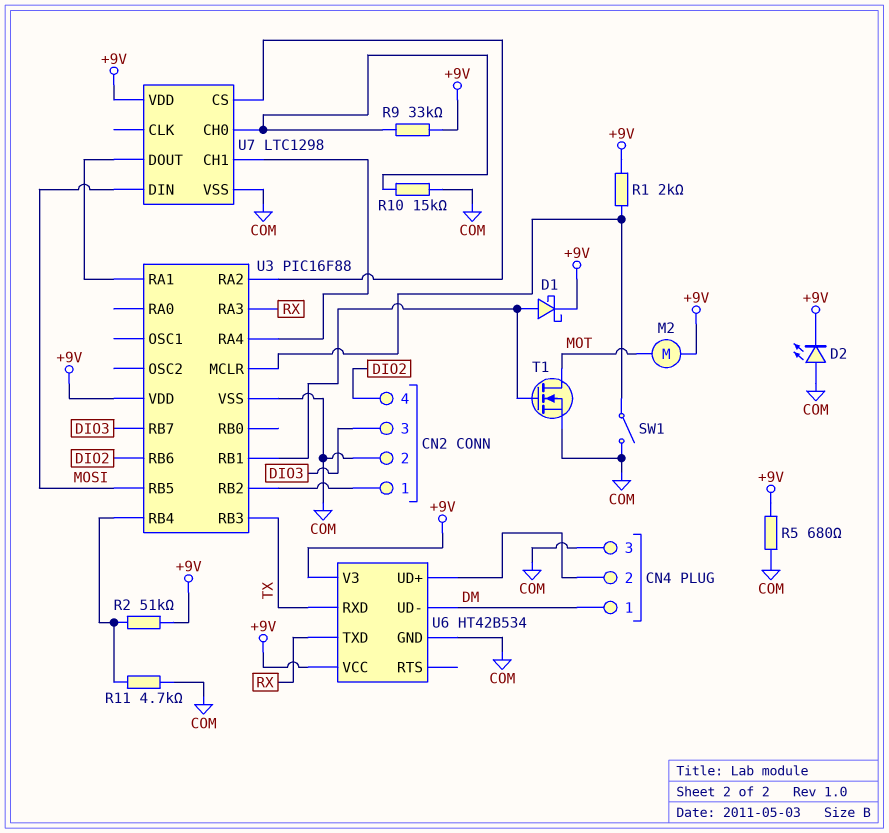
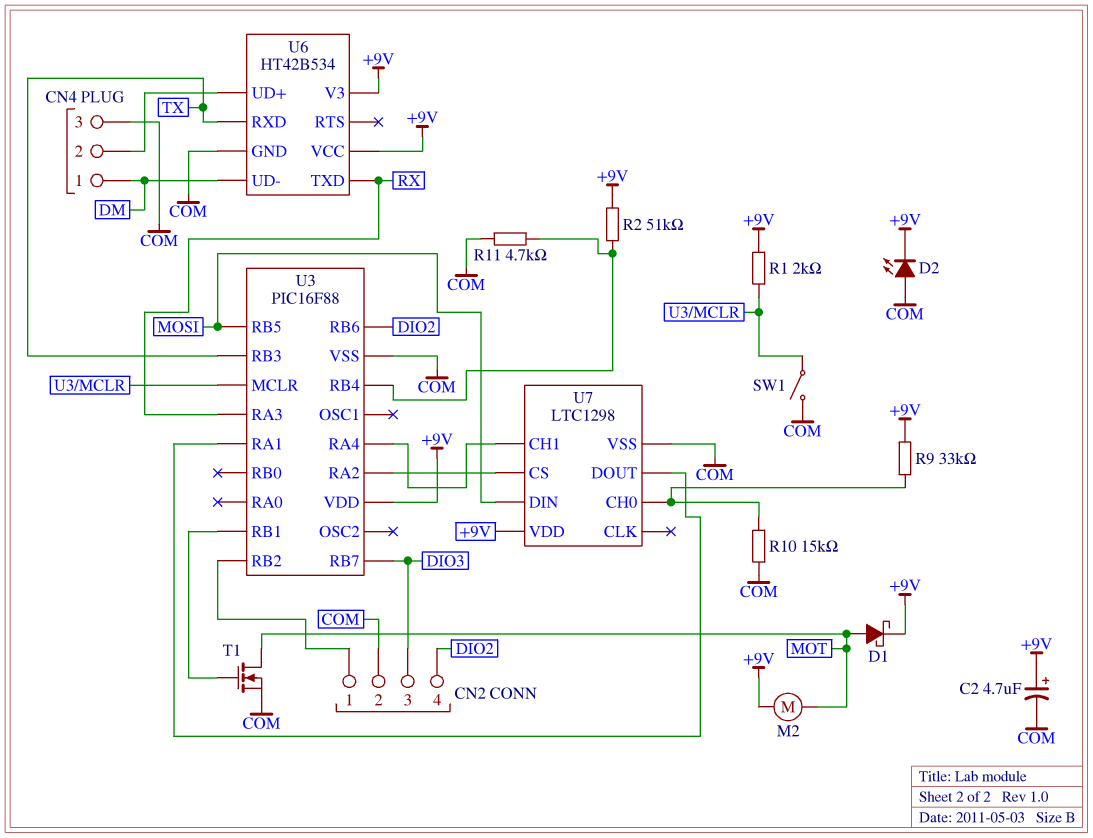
C2: none -> 4.7uF (plus +9V, minus COM)
D1: schottky (A U3/RB1, K +9V) -> schottky (A MOT, K +9V)
R5: 680 (+9V, COM) -> none

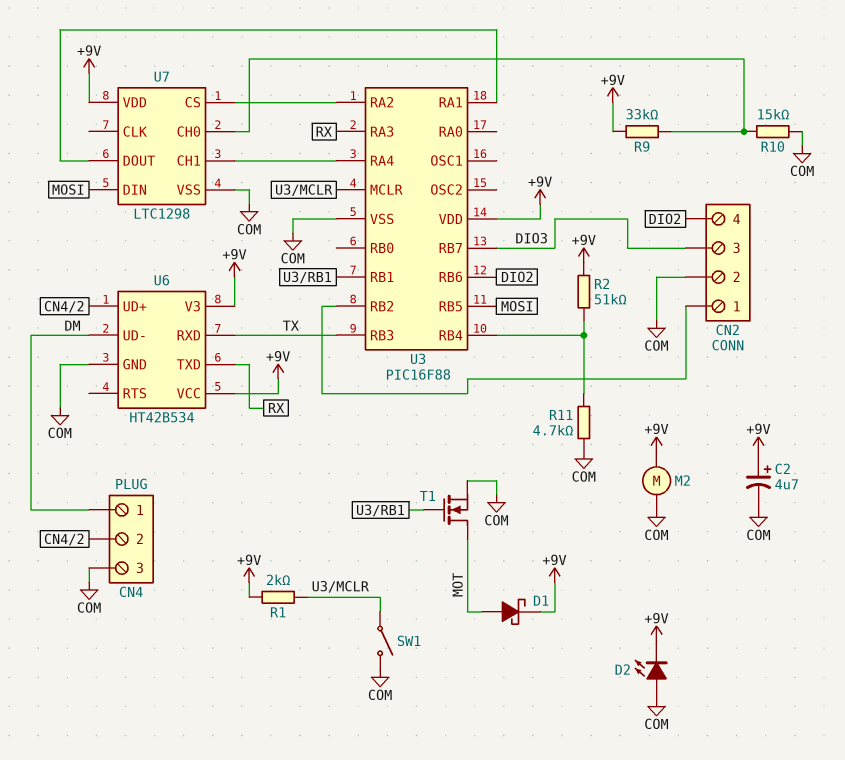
M2: motor (+9V, MOT) -> motor (+9V, COM)

